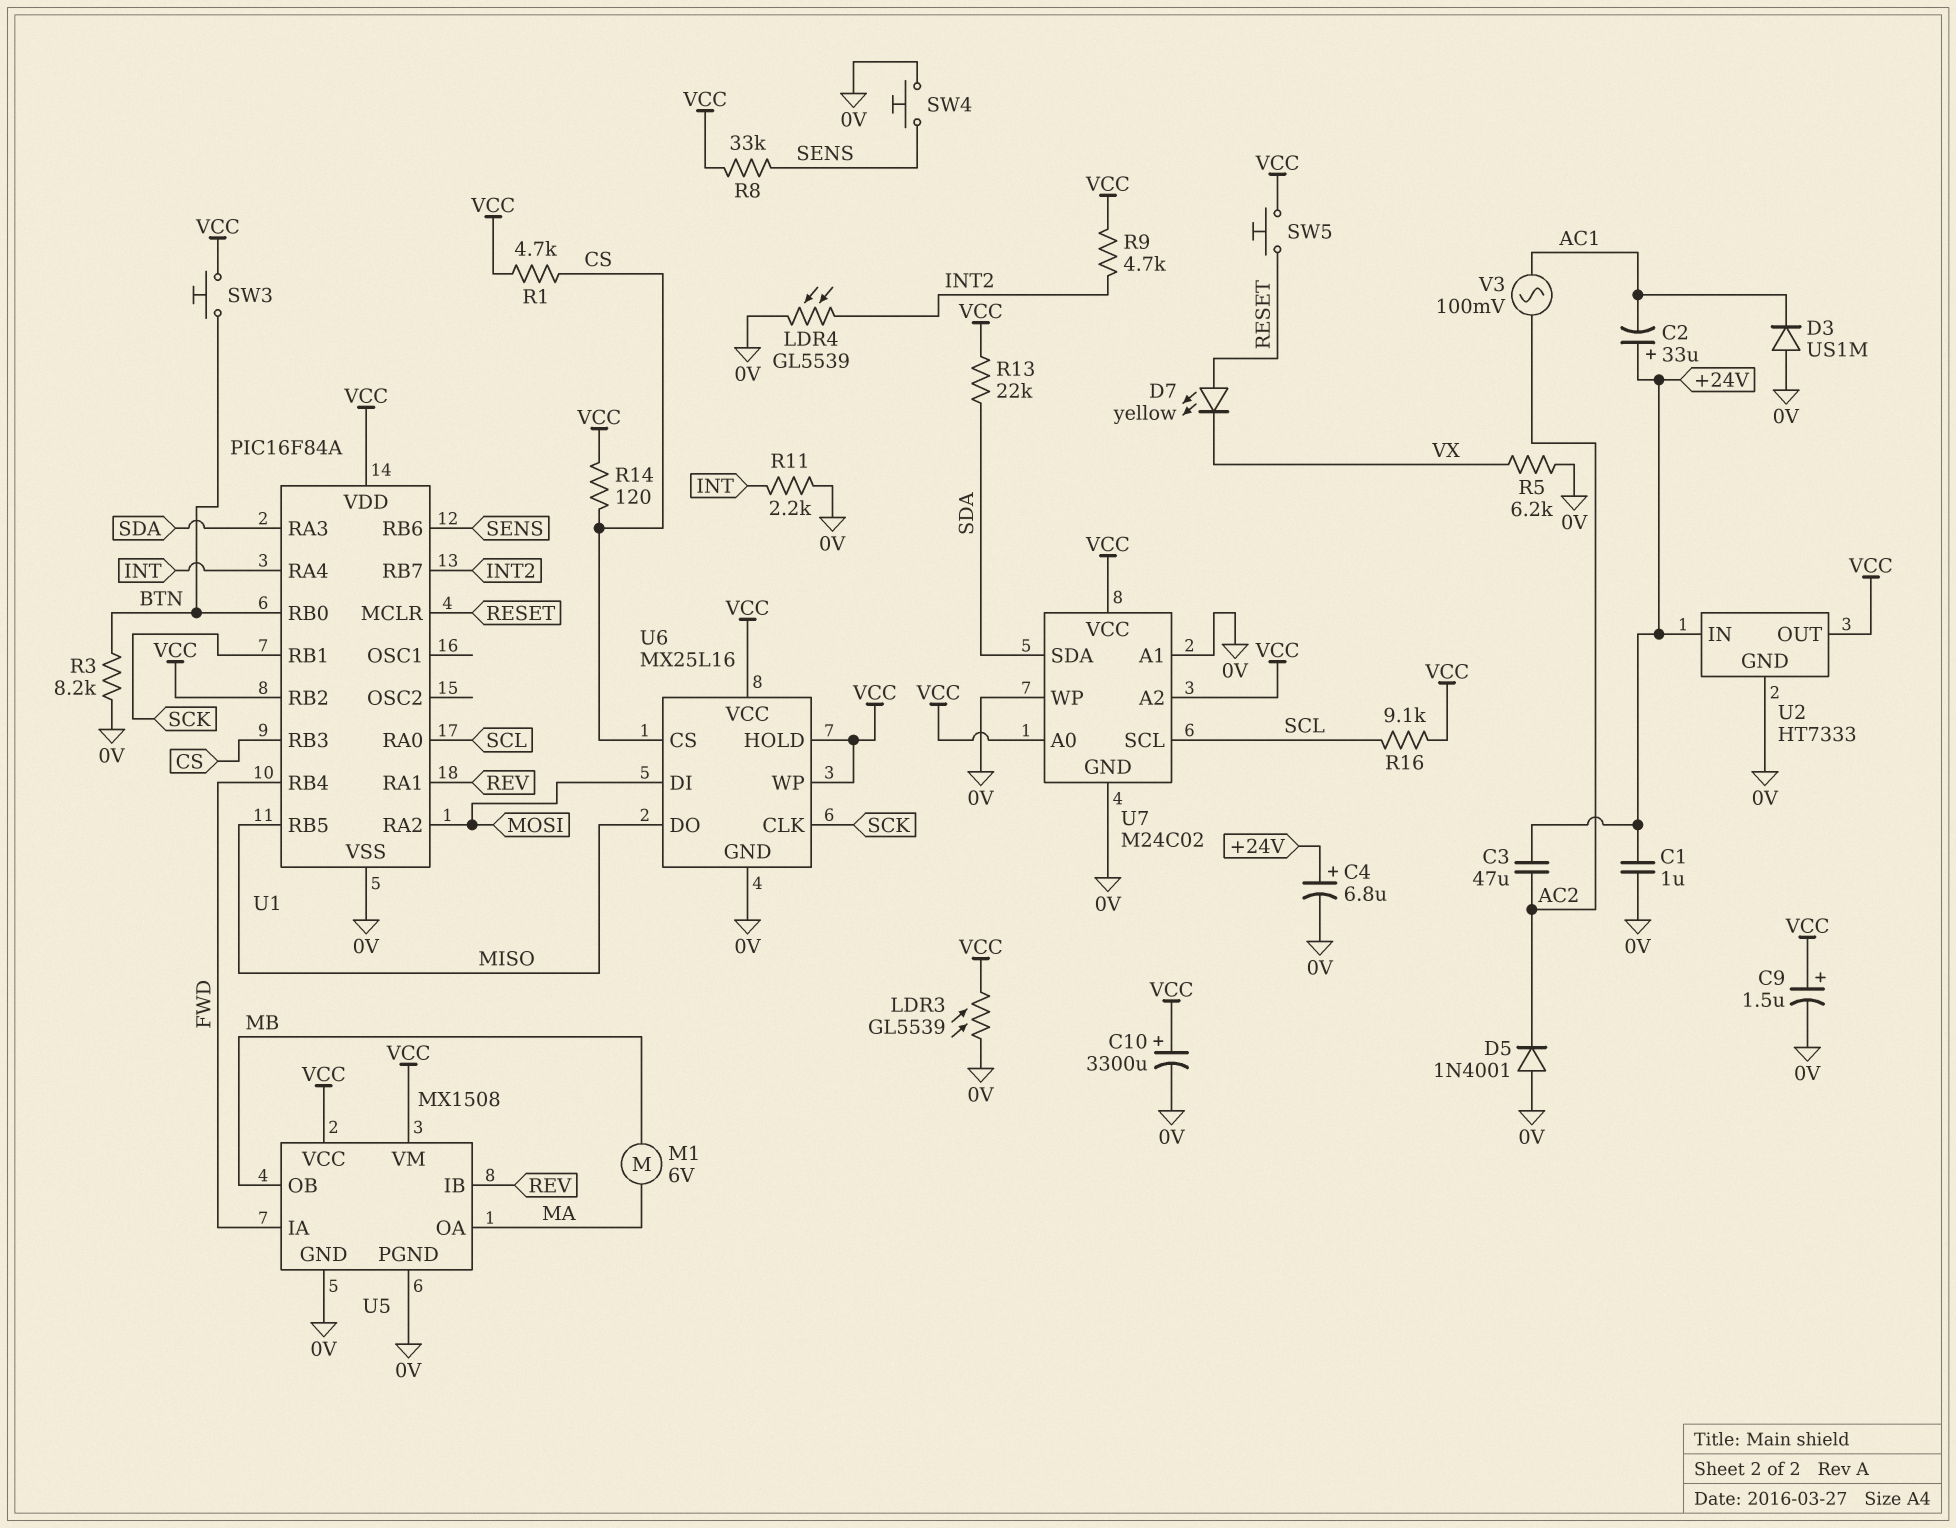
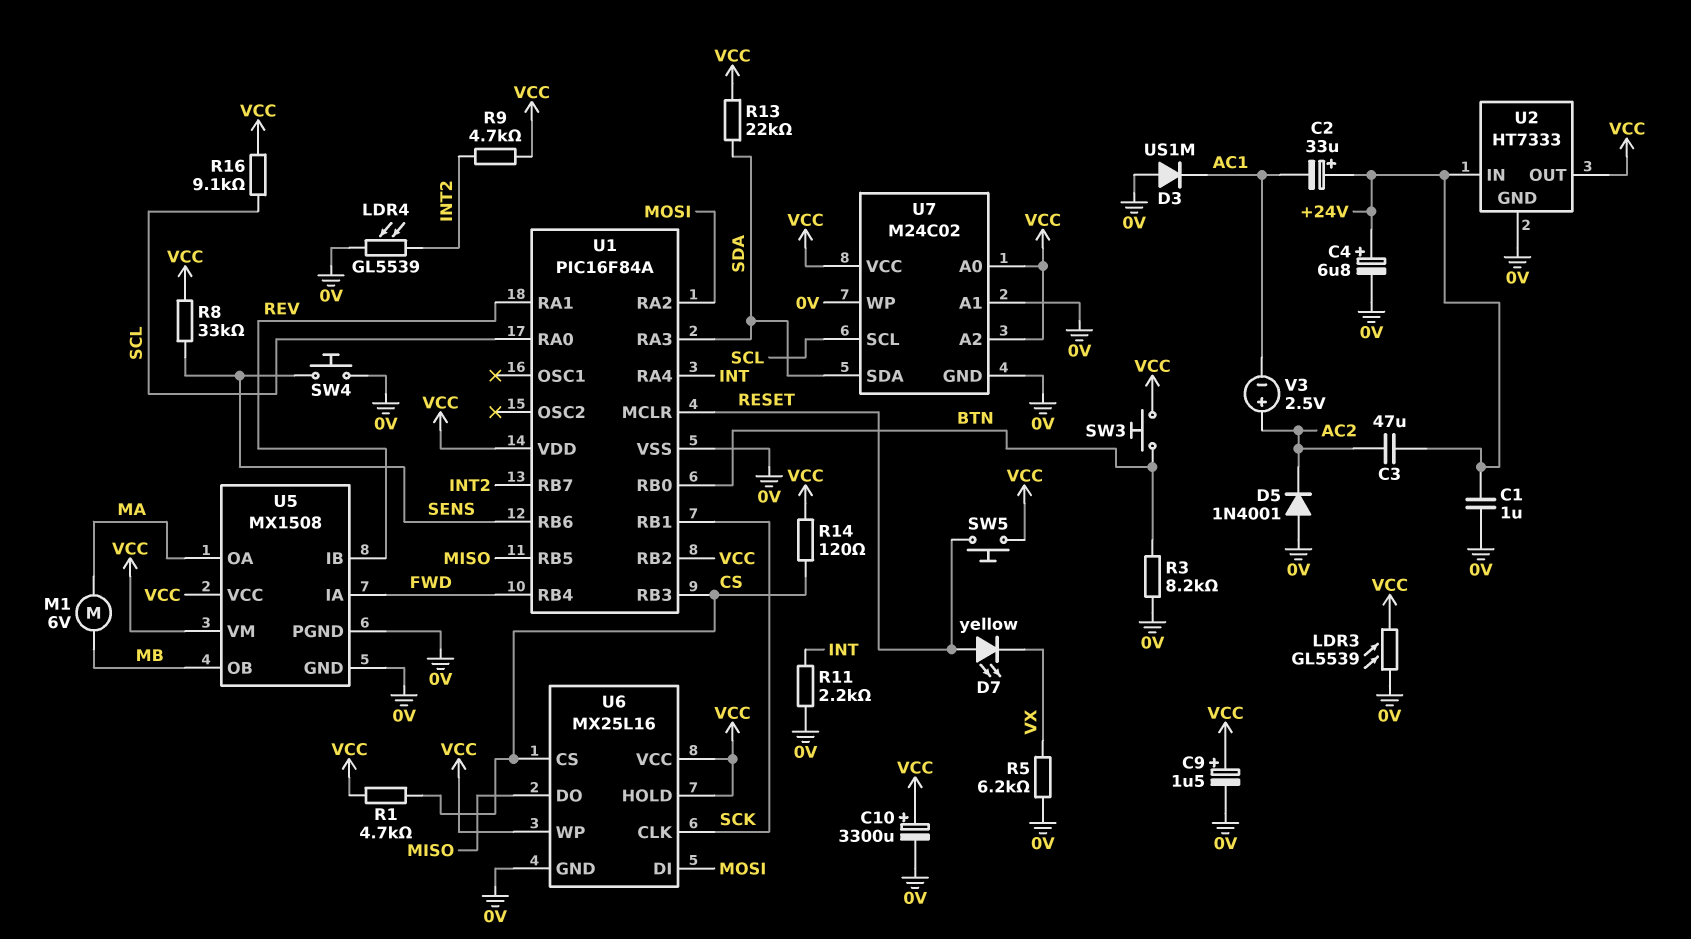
V3: AC 100mV (AC1, AC2) -> 2.5V (plus AC2, minus AC1)

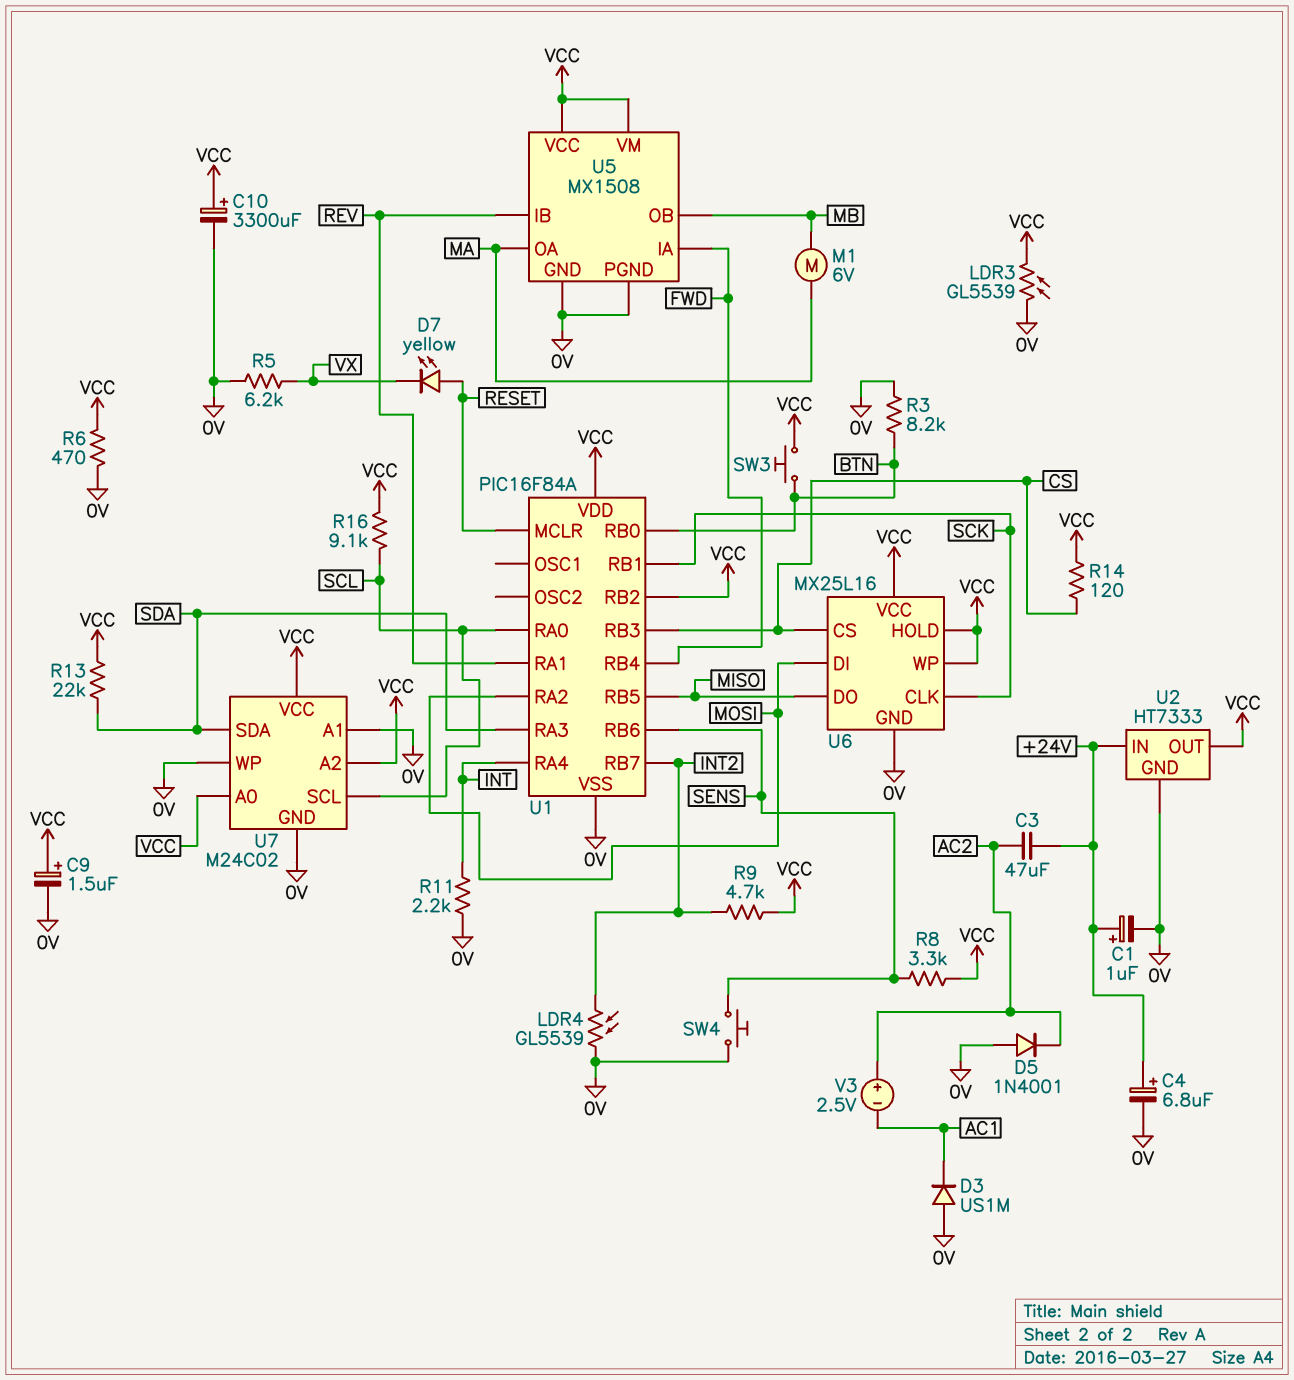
C1: 1uF (+24V, 0V) -> 1uF (plus +24V, minus 0V)
C2: 33uF (plus +24V, minus AC1) -> none
R1: 4.7k (CS, VCC) -> none
R6: none -> 470 (0V, VCC)
R8: 33k (SENS, VCC) -> 3.3k (SENS, VCC)
SW5: button (RESET, VCC) -> none

